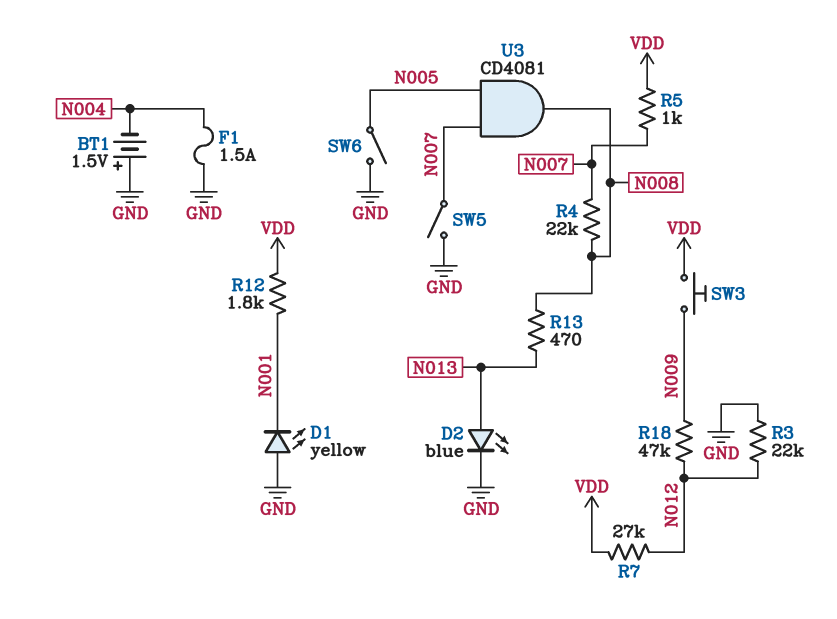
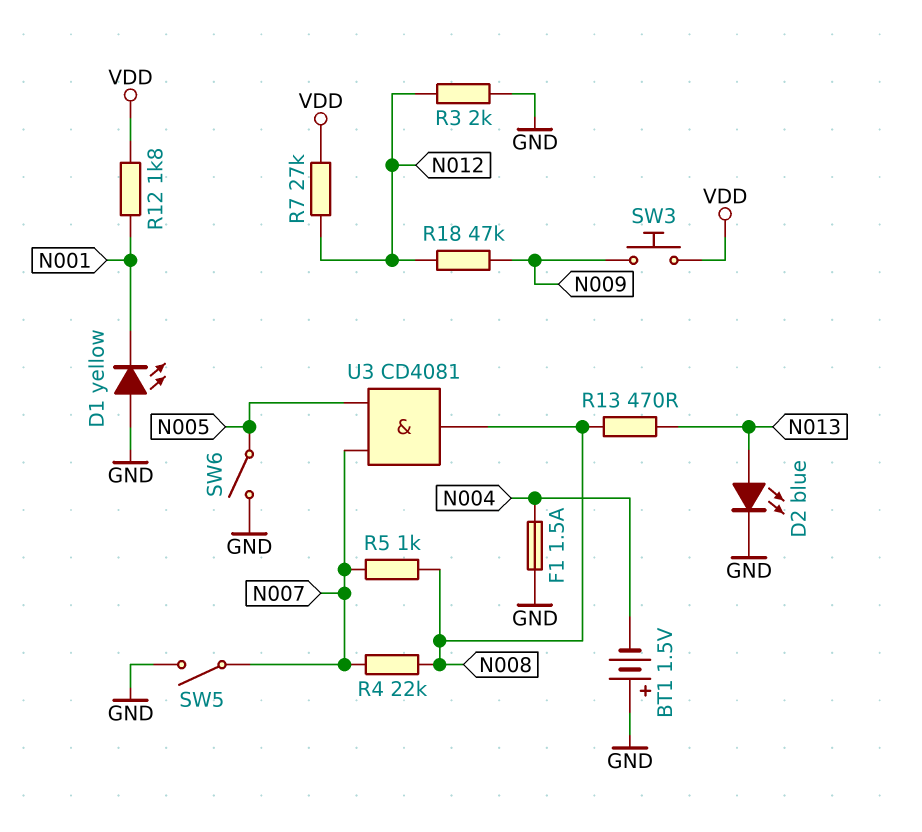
R3: 22k (GND, N012) -> 2k (GND, N012)
R5: 1k (N007, VDD) -> 1k (N007, N008)

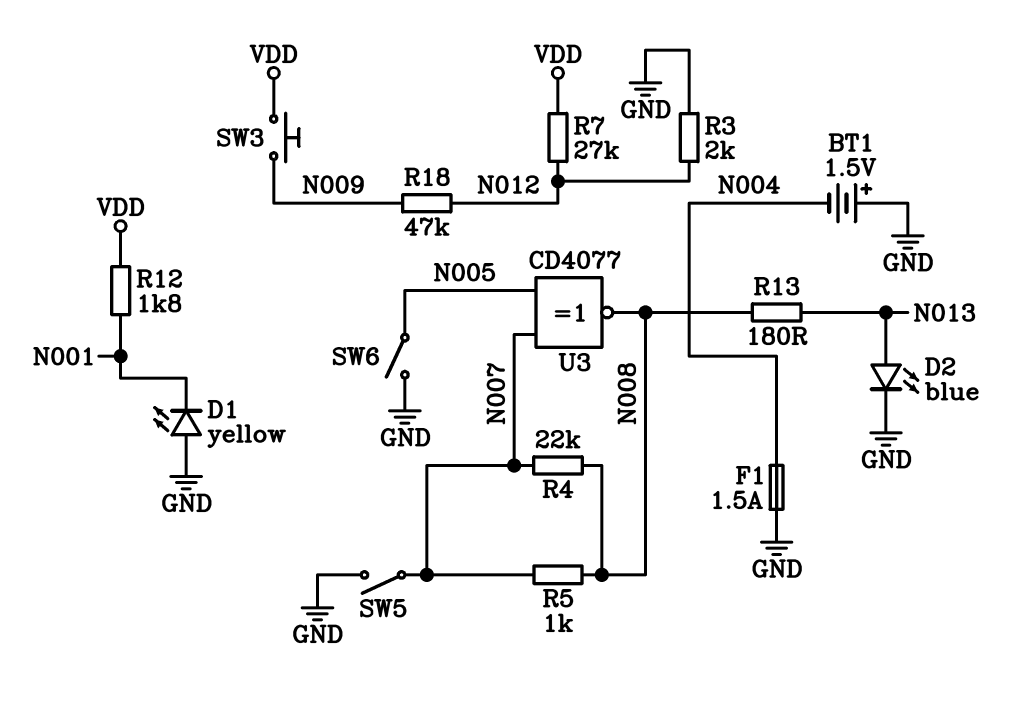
R13: 470 (N008, N013) -> 180 (N008, N013)
U3: AND CD4081 (in N005, in N007, out N008) -> XNOR CD4077 (in N005, in N007, out N008)

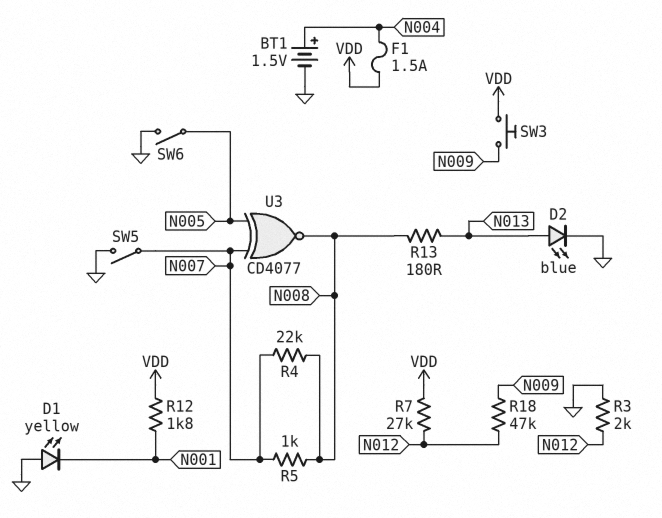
BT1: 1.5V (plus GND, minus N004) -> 1.5V (plus N004, minus GND)
F1: 1.5A (GND, N004) -> 1.5A (N004, VDD)

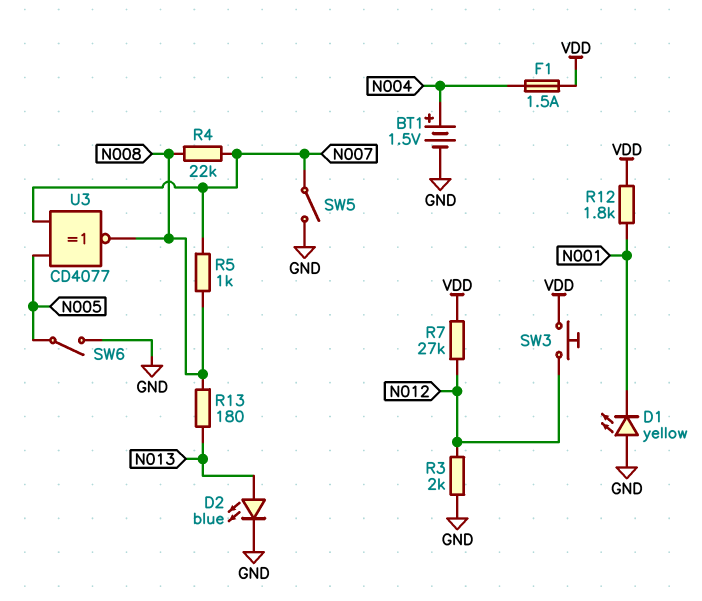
R18: 47k (N009, N012) -> none
SW3: button (N009, VDD) -> button (N012, VDD)

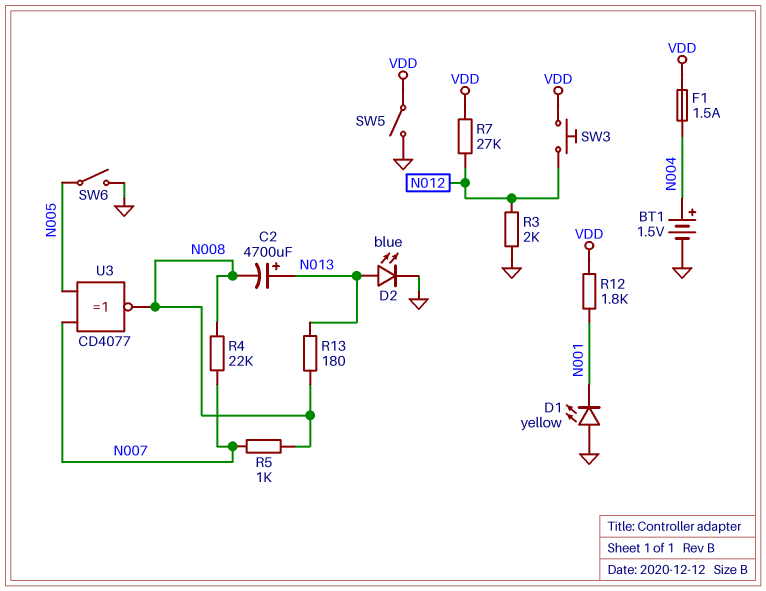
C2: none -> 4700uF (plus N013, minus N008)
SW5: switch (GND, N007) -> switch (GND, VDD)

